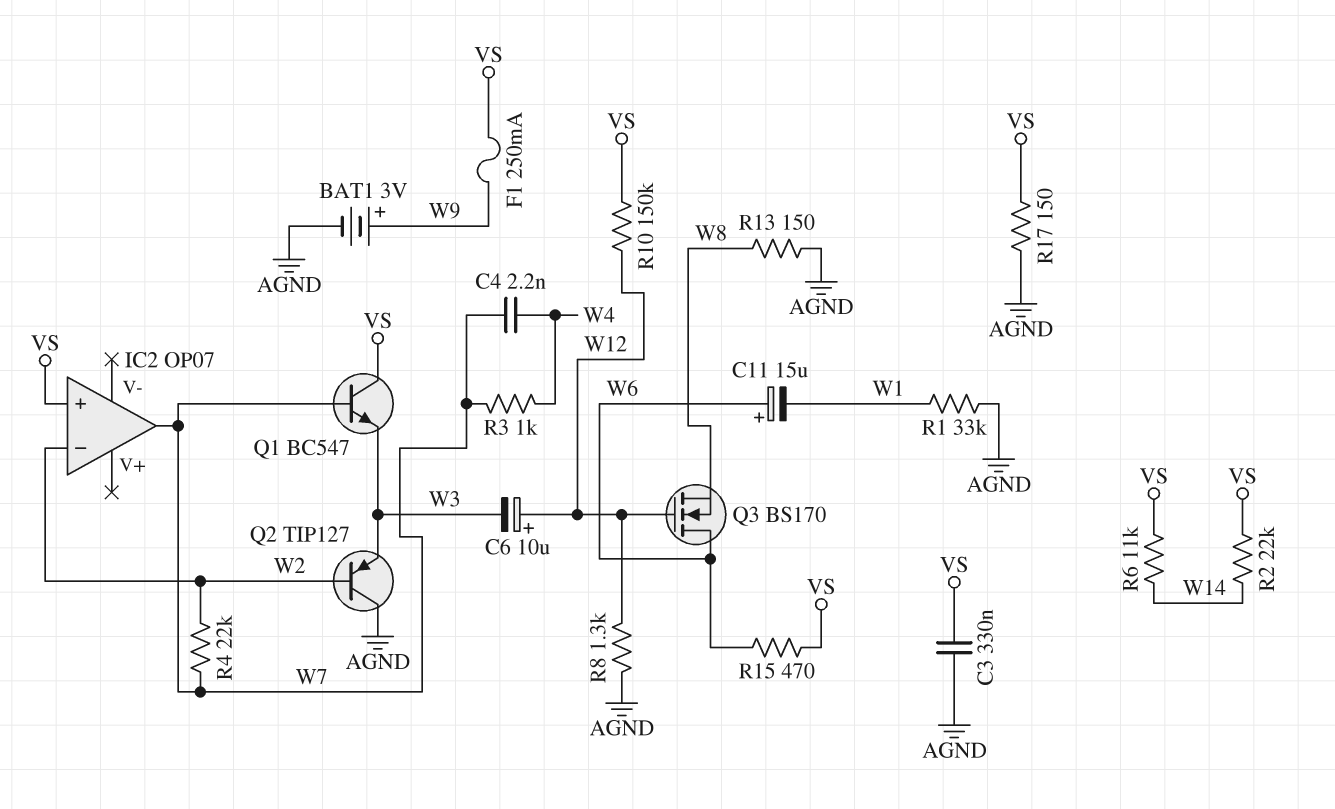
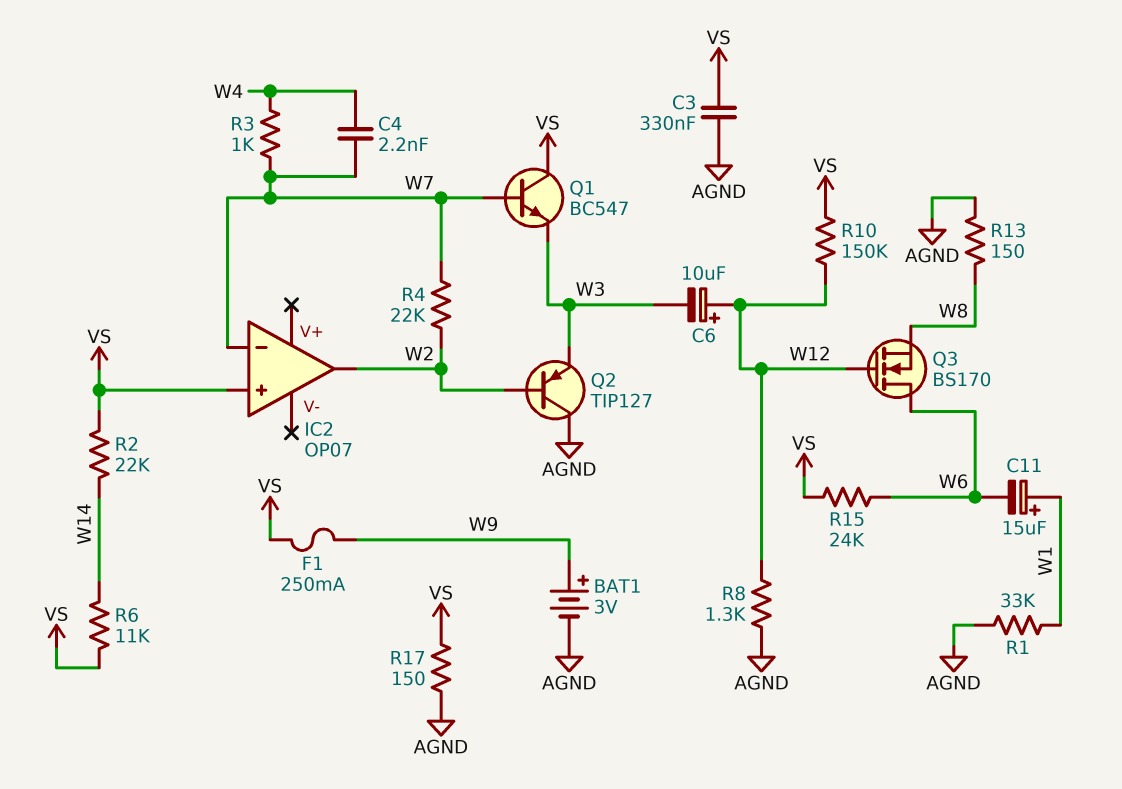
C11: 15uF (plus W6, minus W1) -> 15uF (plus W1, minus W6)
IC2 pin in-: W2 -> W7
IC2 pin out: W7 -> W2
R15: 470 (VS, W6) -> 24k (VS, W6)

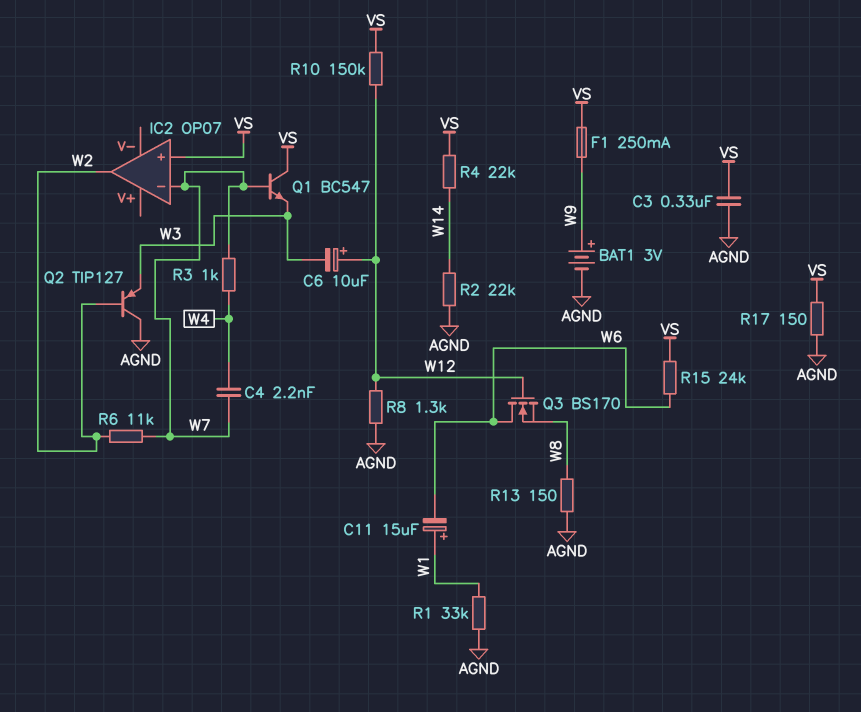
R2: 22k (VS, W14) -> 22k (AGND, W14)
R4: 22k (W2, W7) -> 22k (VS, W14)
R6: 11k (VS, W14) -> 11k (W2, W7)

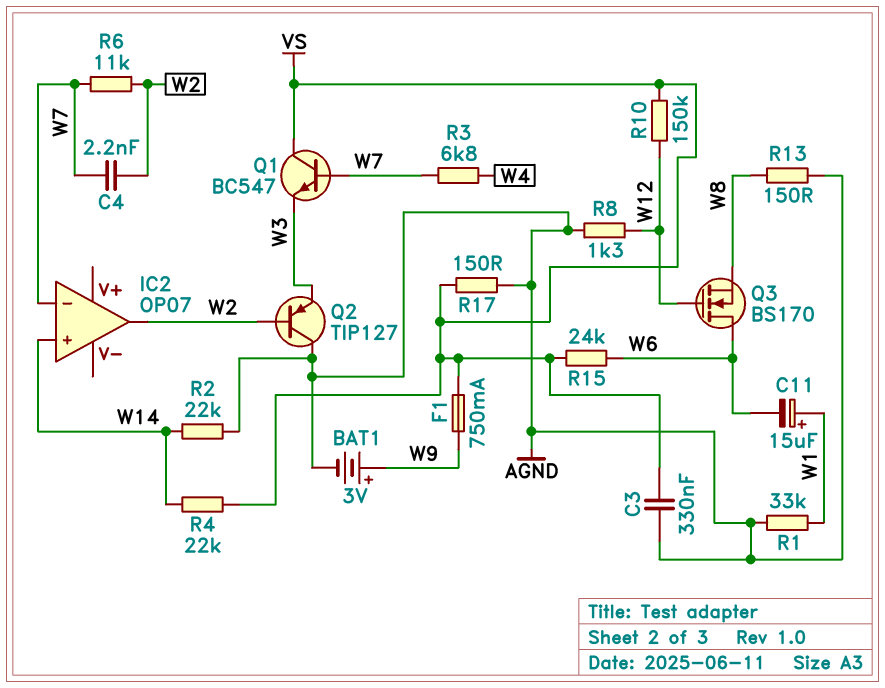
C4: 2.2nF (W4, W7) -> 2.2nF (W2, W7)
C6: 10uF (plus W12, minus W3) -> none
F1: 250mA (VS, W9) -> 750mA (VS, W9)
IC2 pin in+: VS -> W14
R3: 1k (W4, W7) -> 6.8k (W4, W7)

